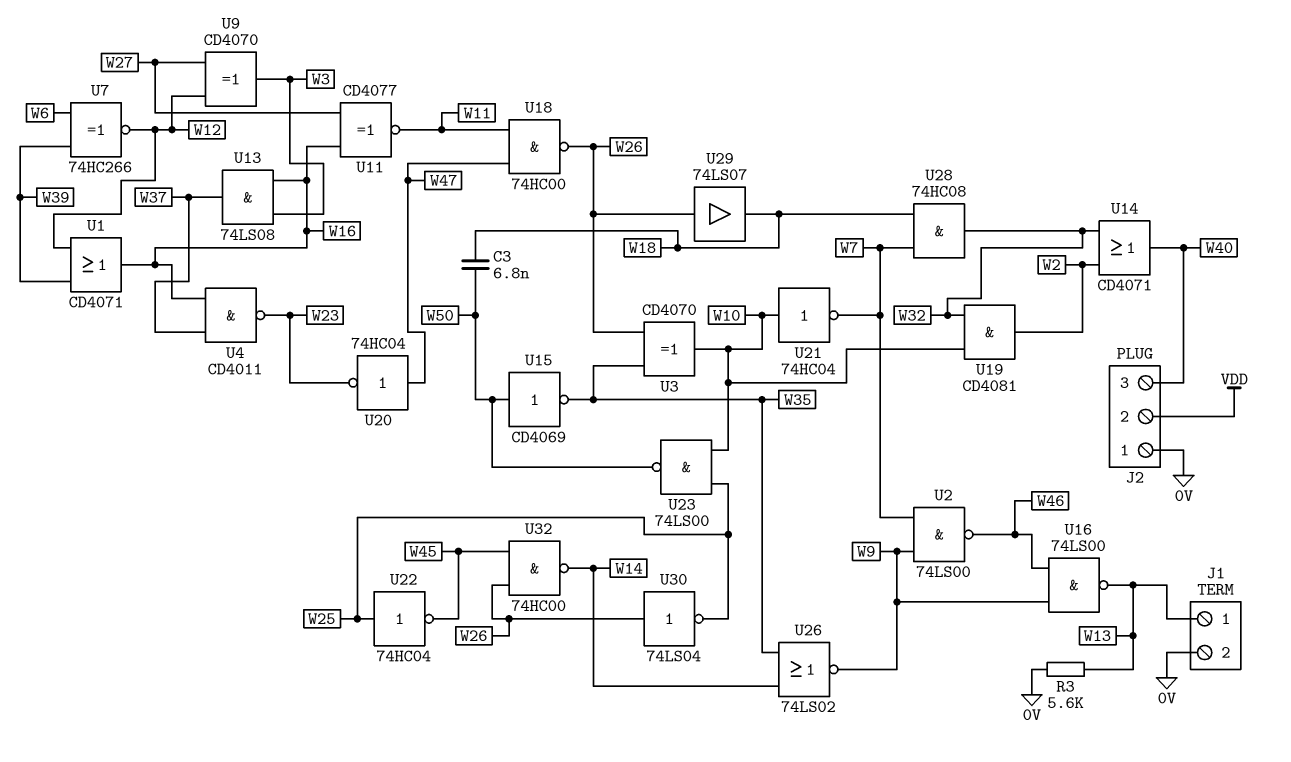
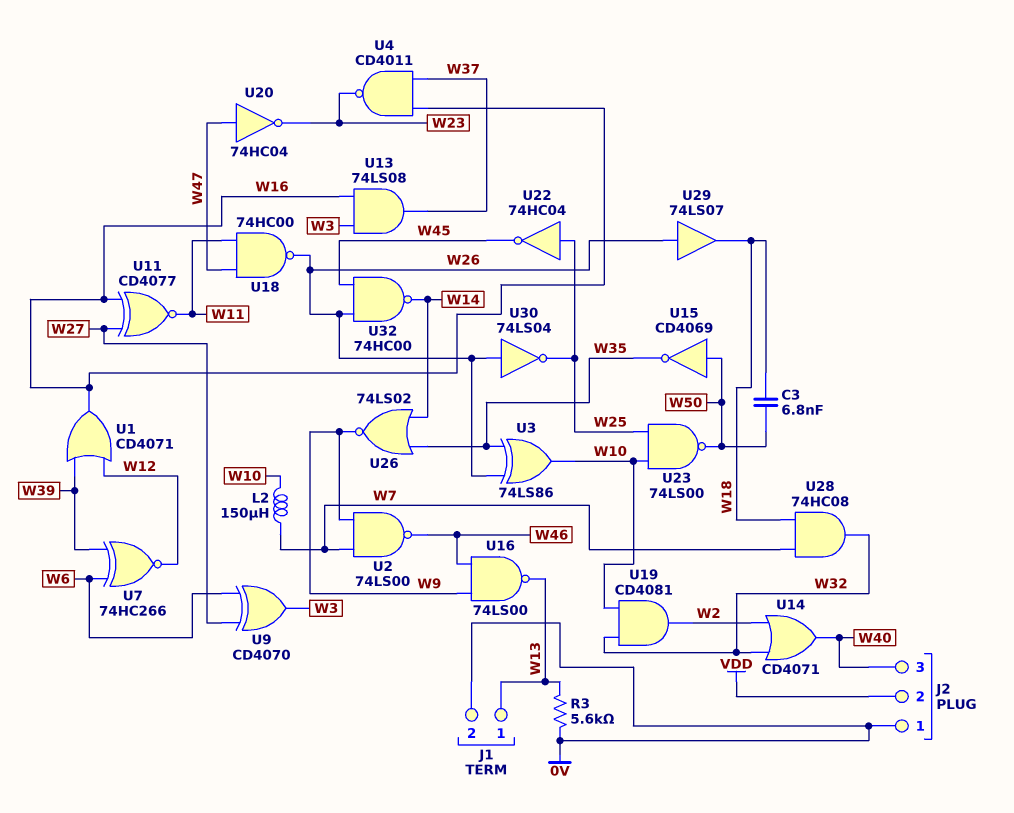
L2: none -> 150uH (W7, W10)
U3: XOR CD4070 (in W26, in W35, out W10) -> XOR 74LS86 (in W26, in W35, out W10)
U9: XOR CD4070 (in W12, in W27, out W3) -> XOR CD4070 (in W6, in W27, out W3)
U21: NOT 74HC04 (in W10, out W7) -> none

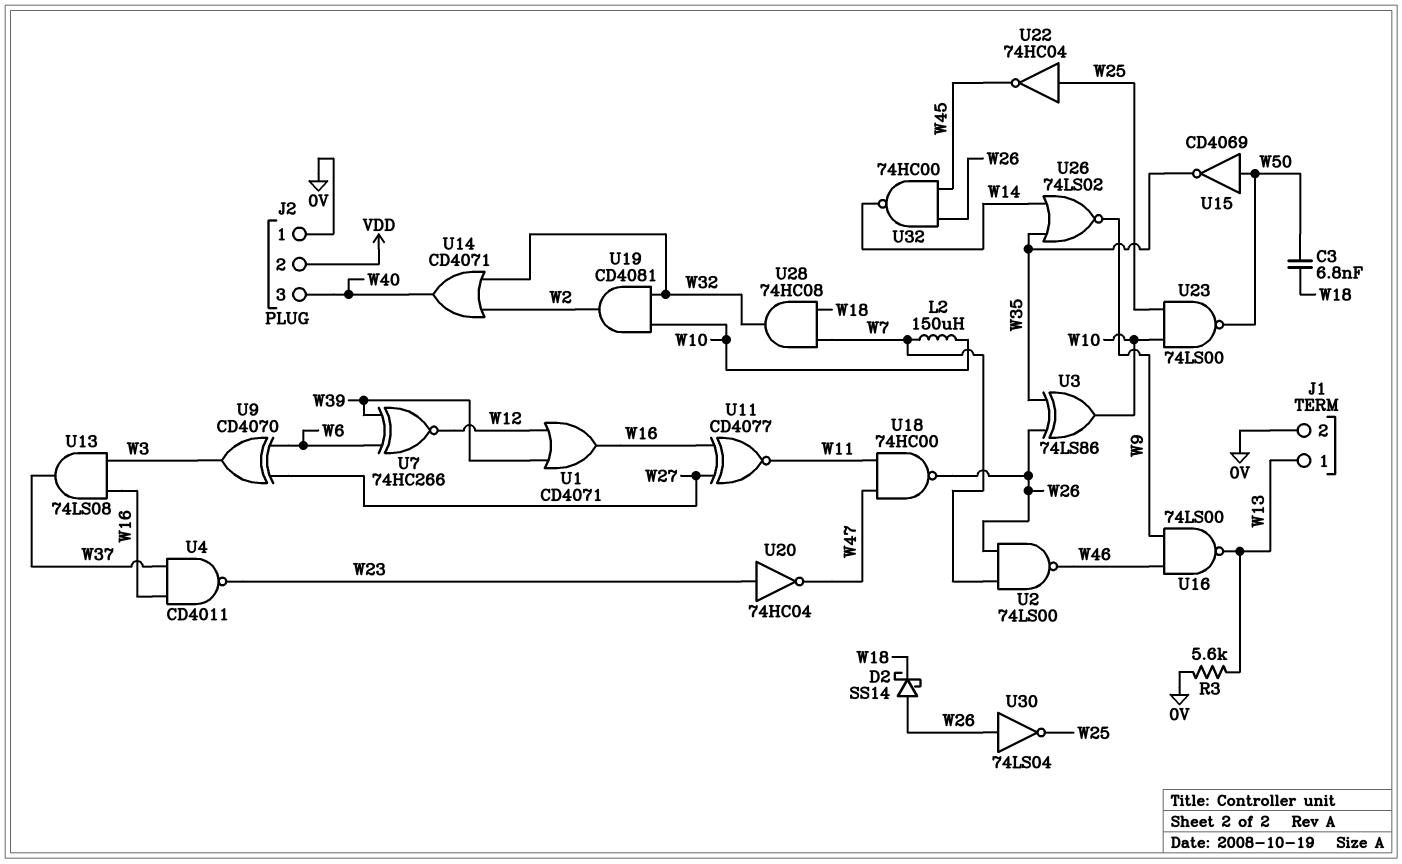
D2: none -> schottky SS14 (A W26, K W18)
U2: NAND 74LS00 (in W7, in W9, out W46) -> NAND 74LS00 (in W7, in W26, out W46)
U20: NOT 74HC04 (in W47, out W23) -> NOT 74HC04 (in W23, out W47)
U29: buffer 74LS07 (in W26, out W18) -> none

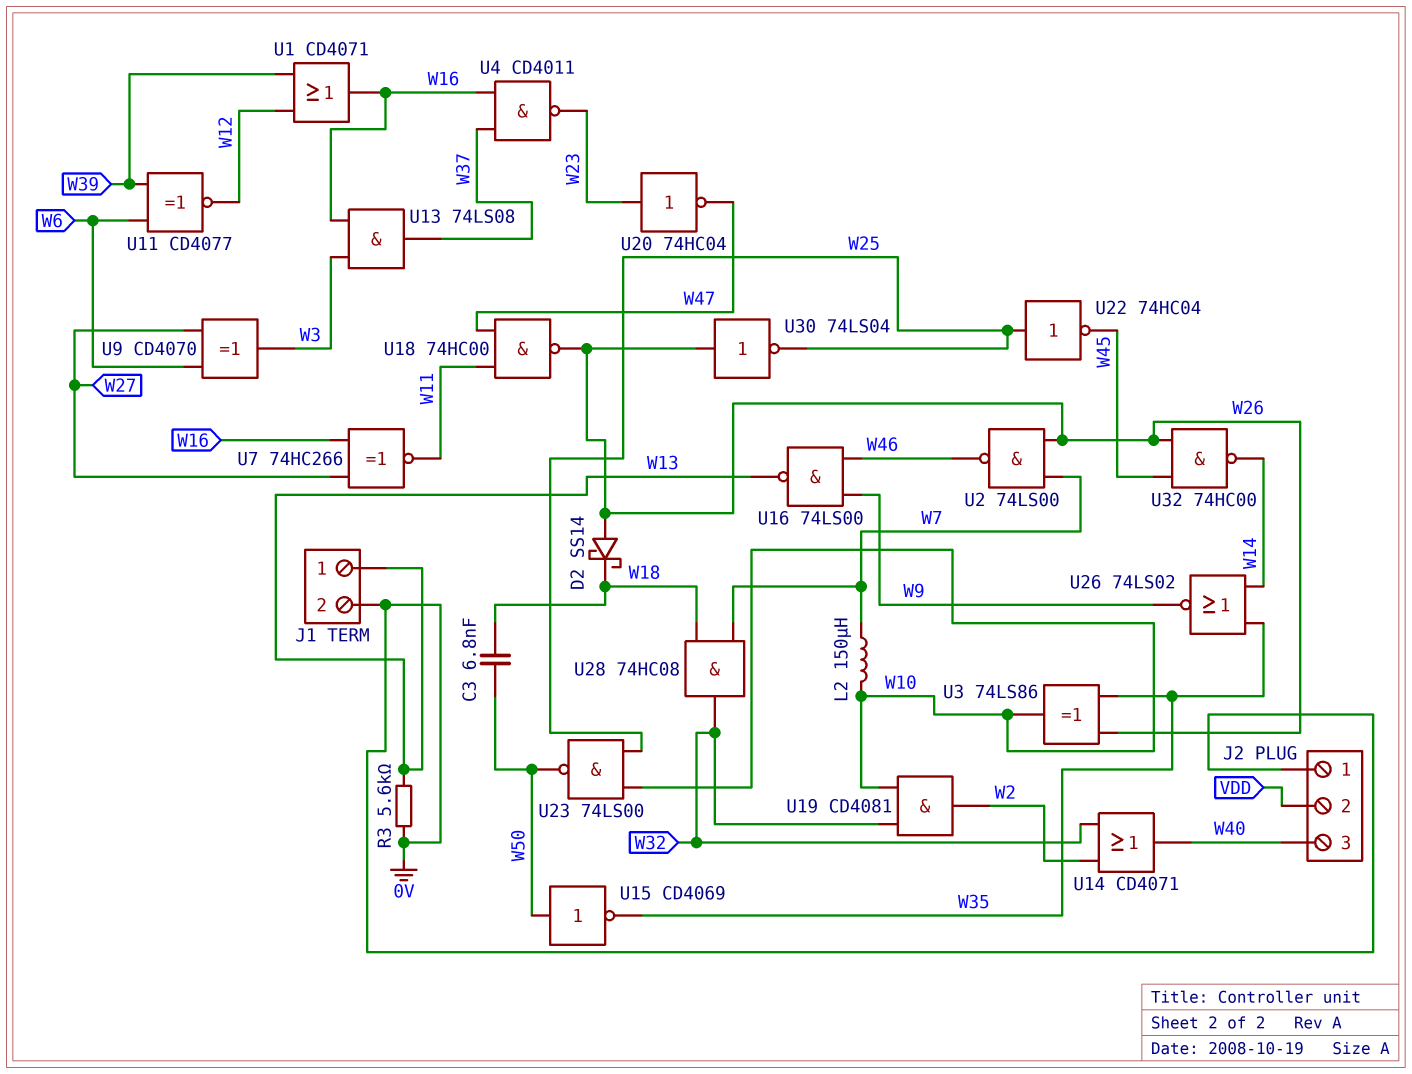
U7: XNOR 74HC266 (in W6, in W39, out W12) -> XNOR 74HC266 (in W16, in W27, out W11)
U11: XNOR CD4077 (in W16, in W27, out W11) -> XNOR CD4077 (in W6, in W39, out W12)

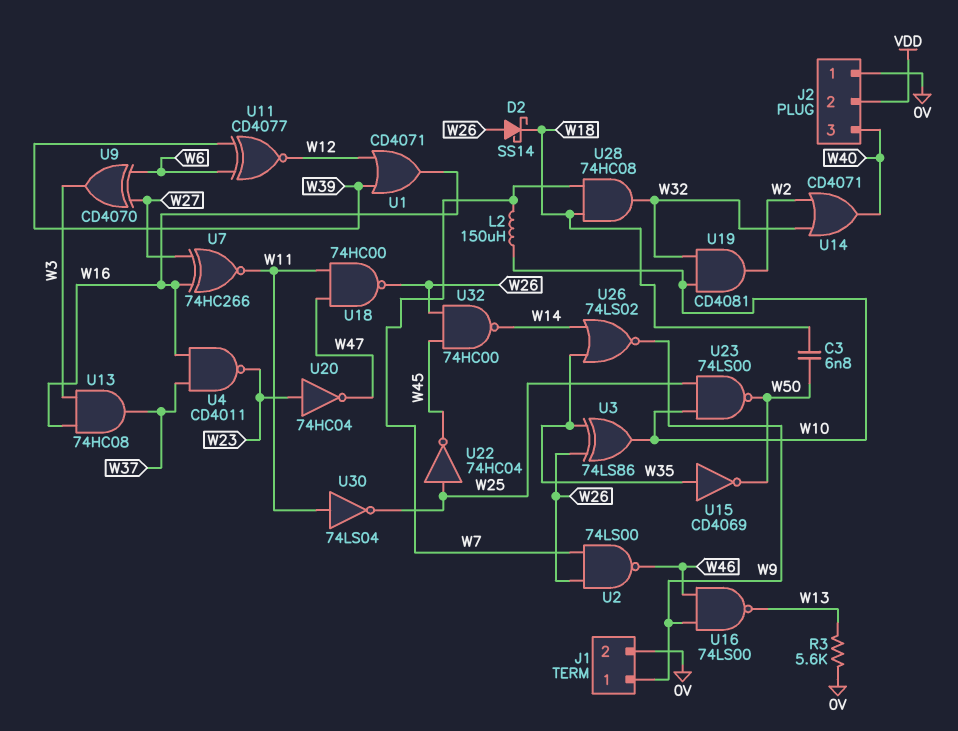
J1 pin 1: W13 -> W9
U13: AND 74LS08 (in W3, in W16, out W37) -> AND 74HC08 (in W3, in W16, out W37)
U15: NOT CD4069 (in W50, out W35) -> NOT CD4069 (in W35, out W50)
U30: NOT 74LS04 (in W26, out W25) -> NOT 74LS04 (in W11, out W25)

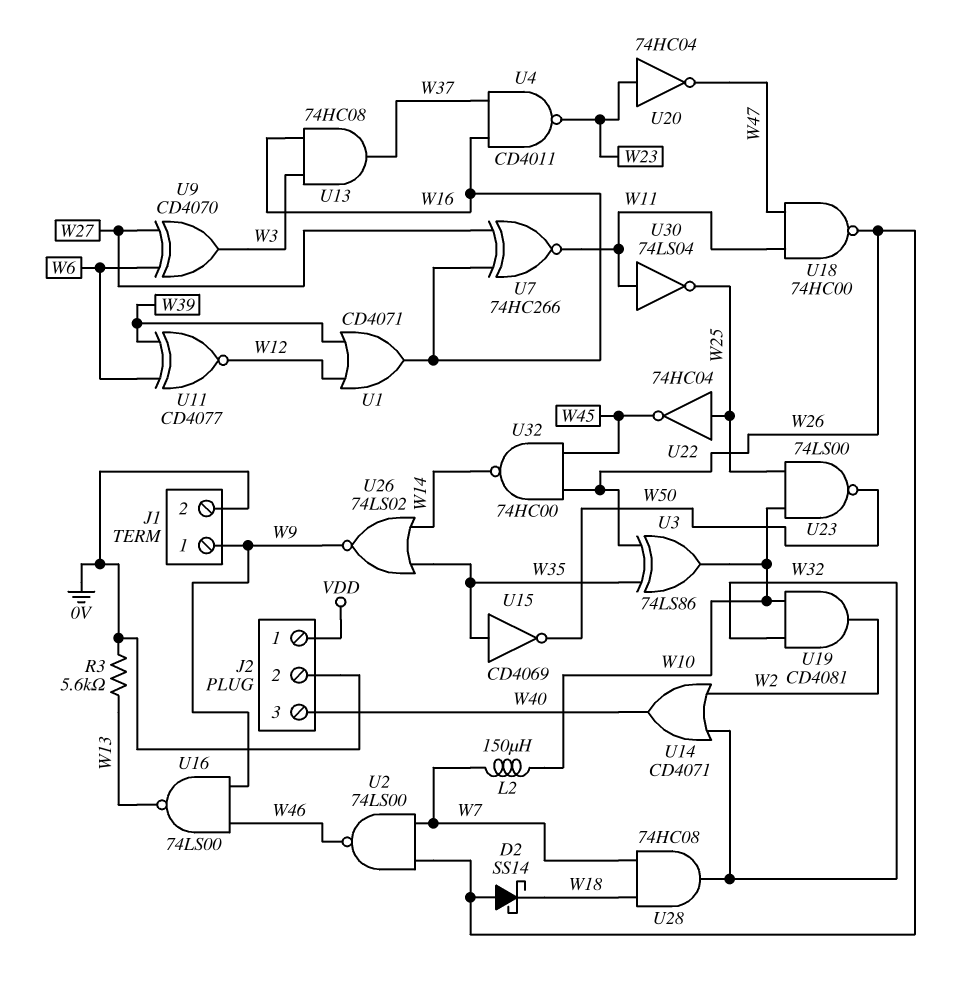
C3: 6.8nF (W18, W50) -> none
J2 pin 1: 0V -> VDD
J2 pin 2: VDD -> 0V

